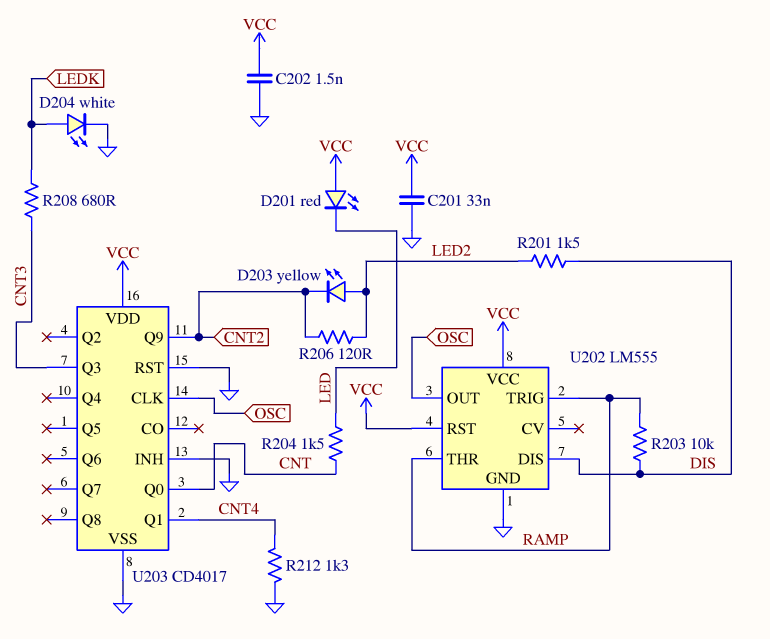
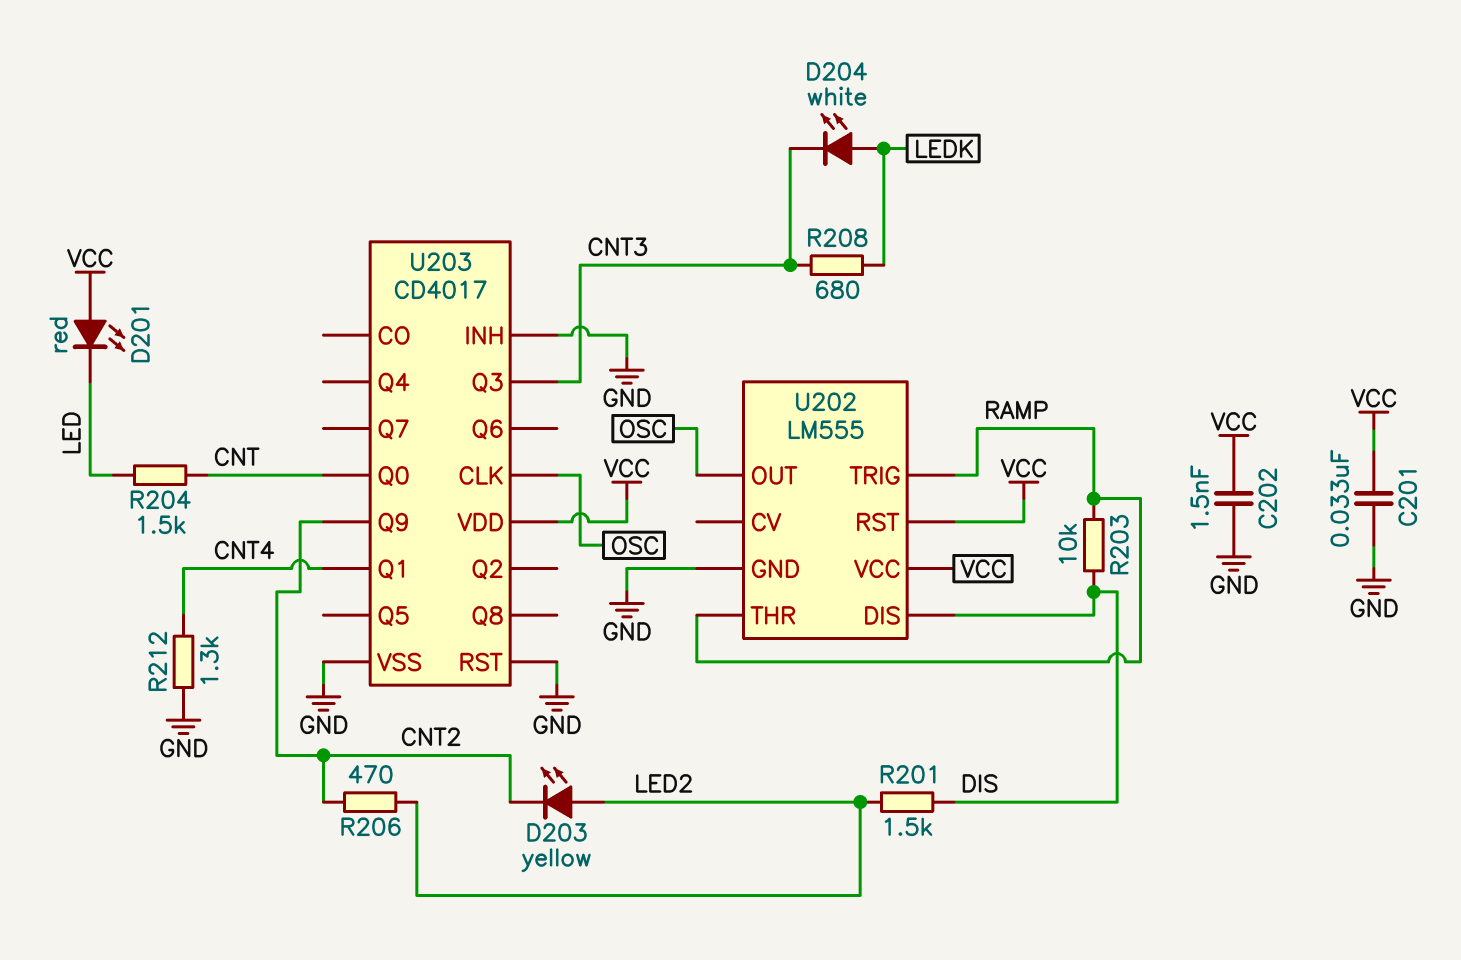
D204: LED white (A LEDK, K GND) -> LED white (A LEDK, K CNT3)
R206: 120 (CNT2, LED2) -> 470 (CNT2, LED2)

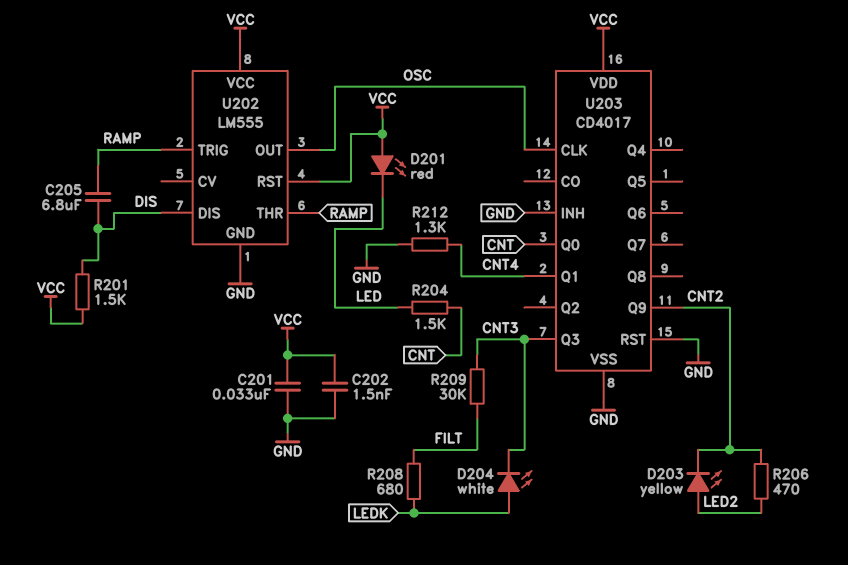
C205: none -> 6.8uF (DIS, RAMP)
R201: 1.5k (DIS, LED2) -> 1.5k (DIS, VCC)
R203: 10k (DIS, RAMP) -> none
R208: 680 (CNT3, LEDK) -> 680 (FILT, LEDK)
R209: none -> 30k (CNT3, FILT)

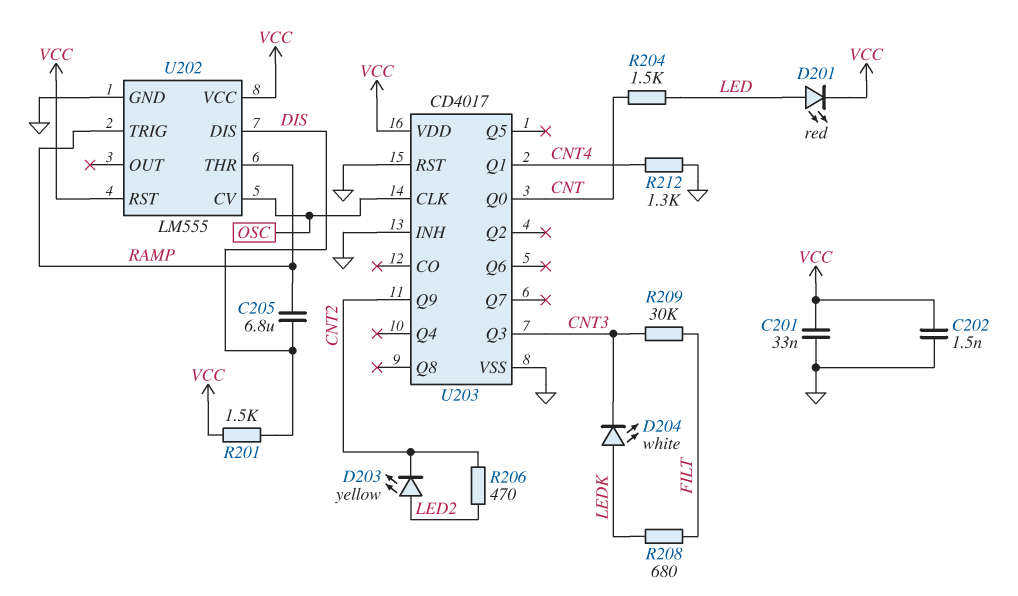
D201: LED red (A VCC, K LED) -> LED red (A LED, K VCC)
U202 pin CV: none -> OSC
U202 pin OUT: OSC -> none

